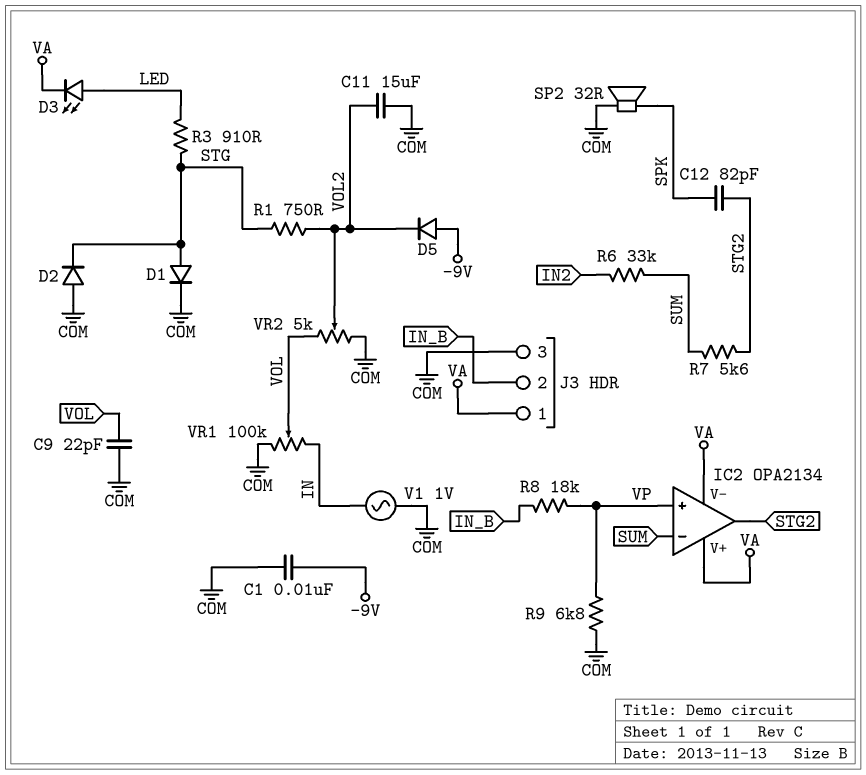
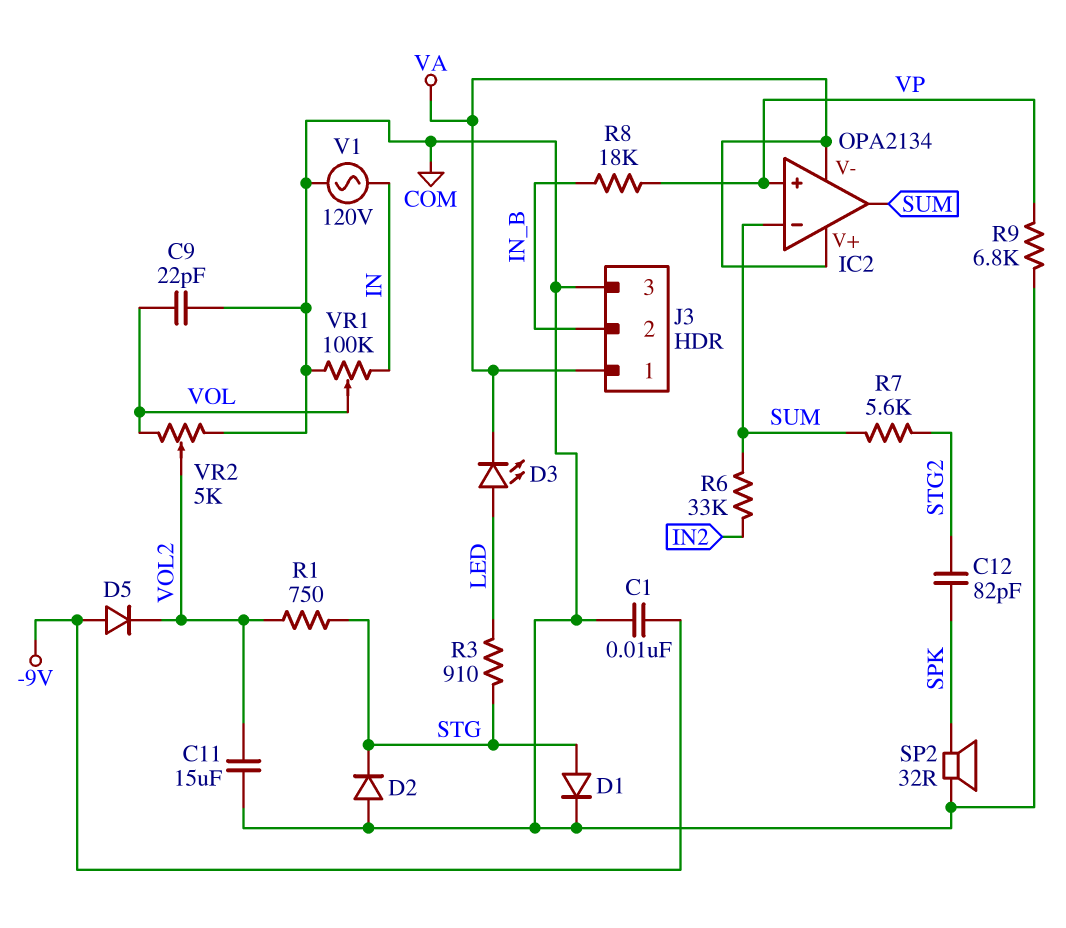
IC2 pin out: STG2 -> SUM
V1: AC 1V (COM, IN) -> AC 120V (COM, IN)

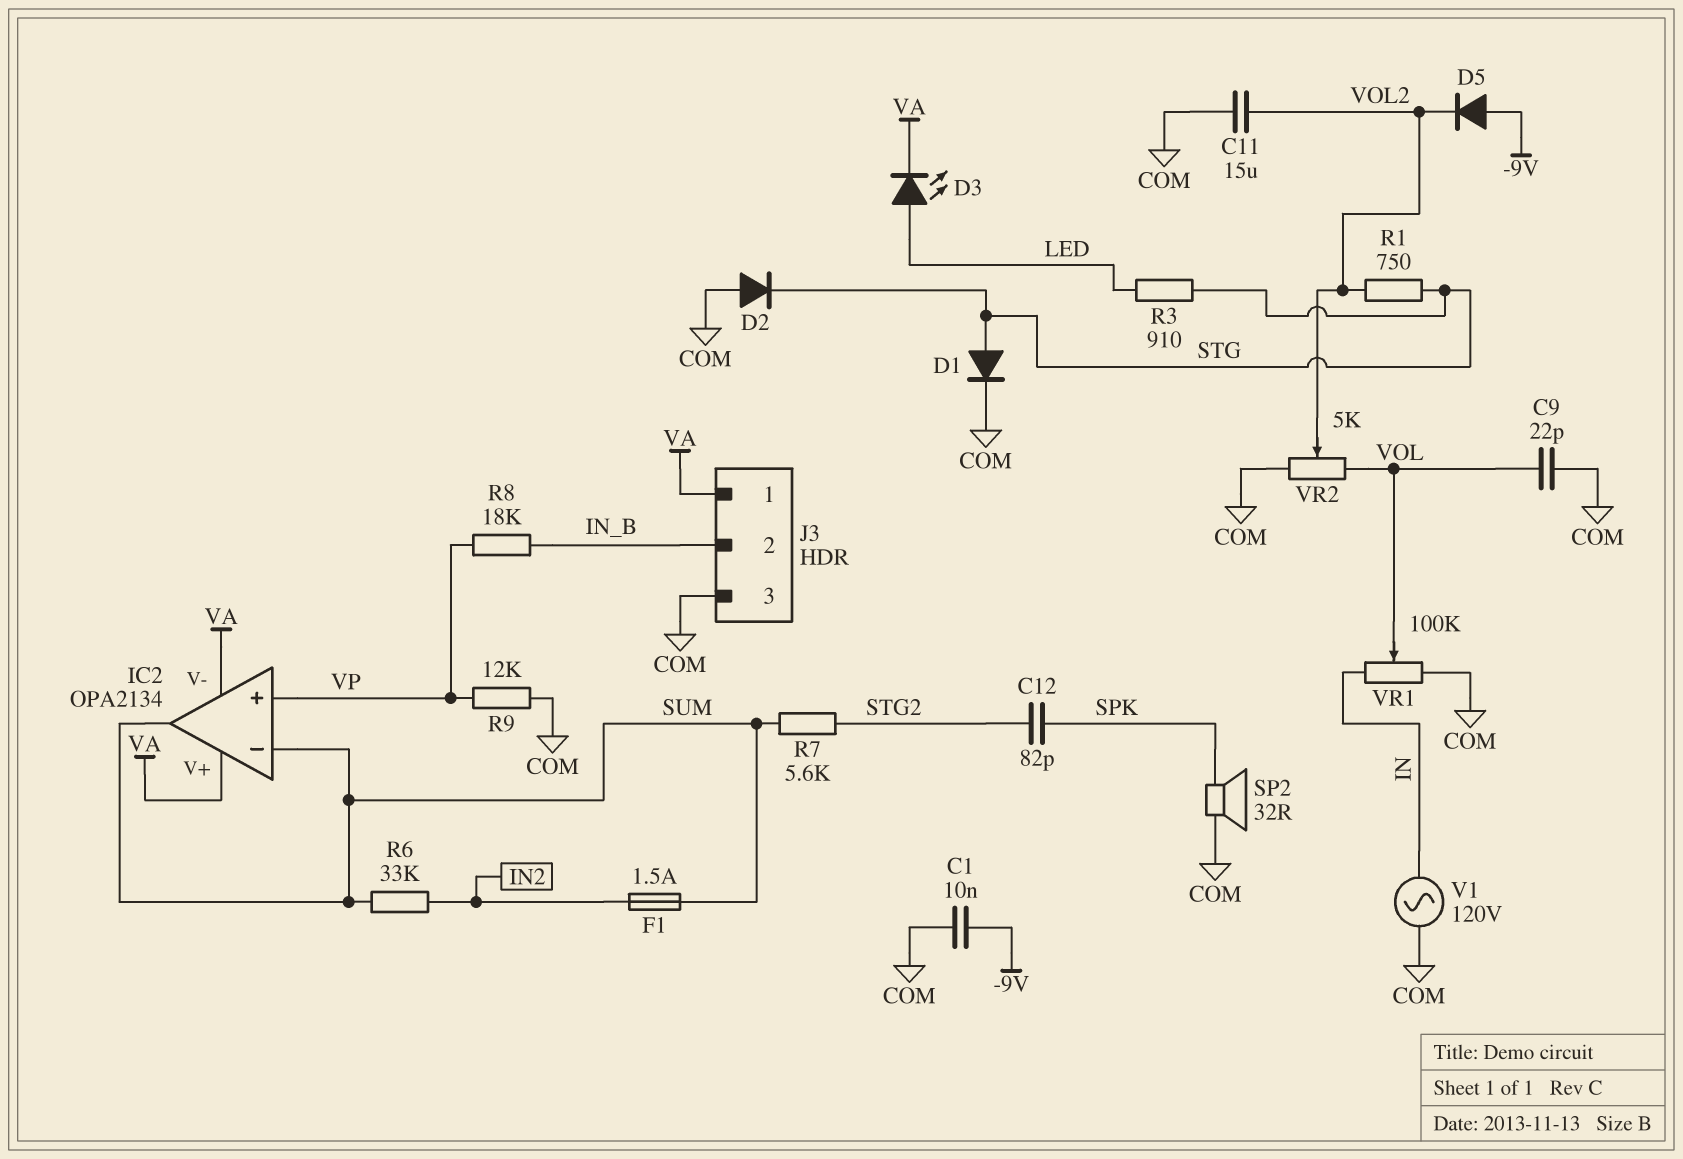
F1: none -> 1.5A (IN2, SUM)
R9: 6.8k (COM, VP) -> 12k (COM, VP)

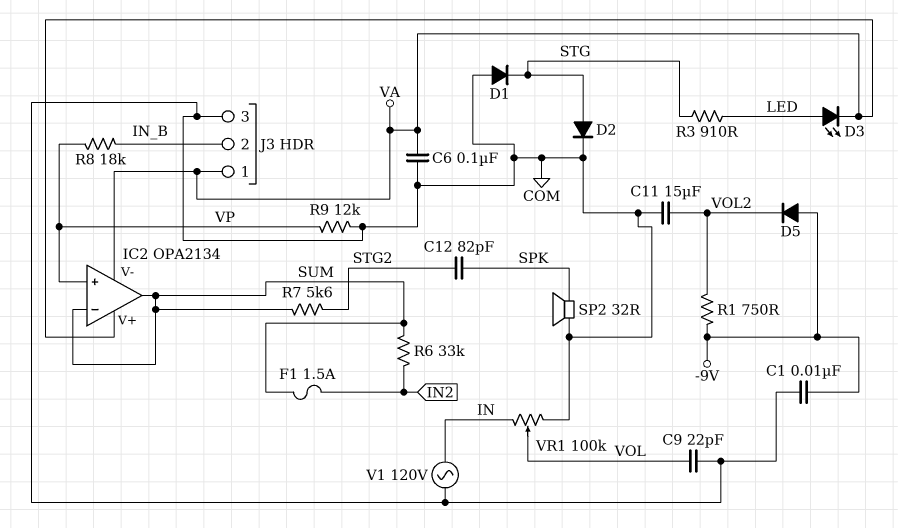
C6: none -> 100nF (COM, VA)
D1: diode (A STG, K COM) -> diode (A COM, K STG)
D2: diode (A COM, K STG) -> diode (A STG, K COM)
R1: 750 (STG, VOL2) -> 750 (-9V, VOL2)
VR2: 5k (COM, VOL, wiper VOL2) -> none

